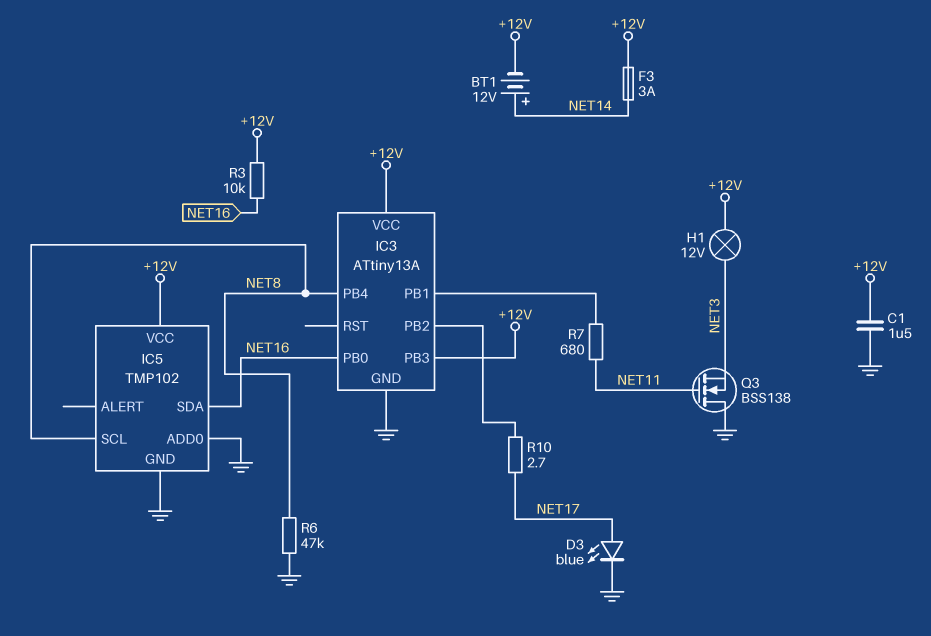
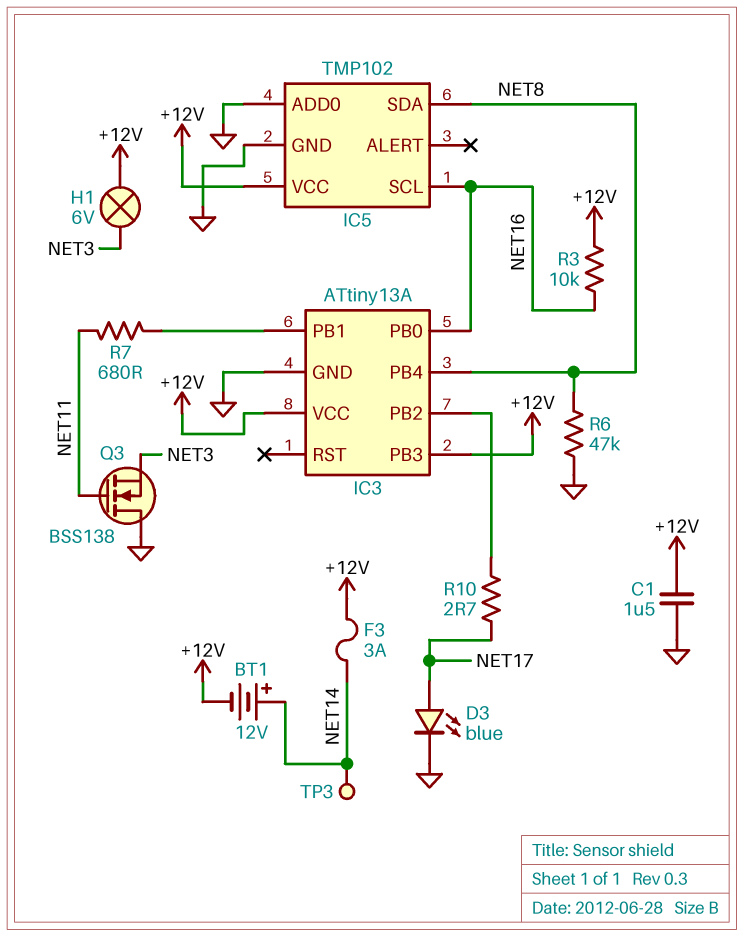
H1: lamp 12V (+12V, NET3) -> lamp 6V (+12V, NET3)
IC5 pin SCL: NET8 -> NET16
IC5 pin SDA: NET16 -> NET8
TP3: none -> test point (NET14)

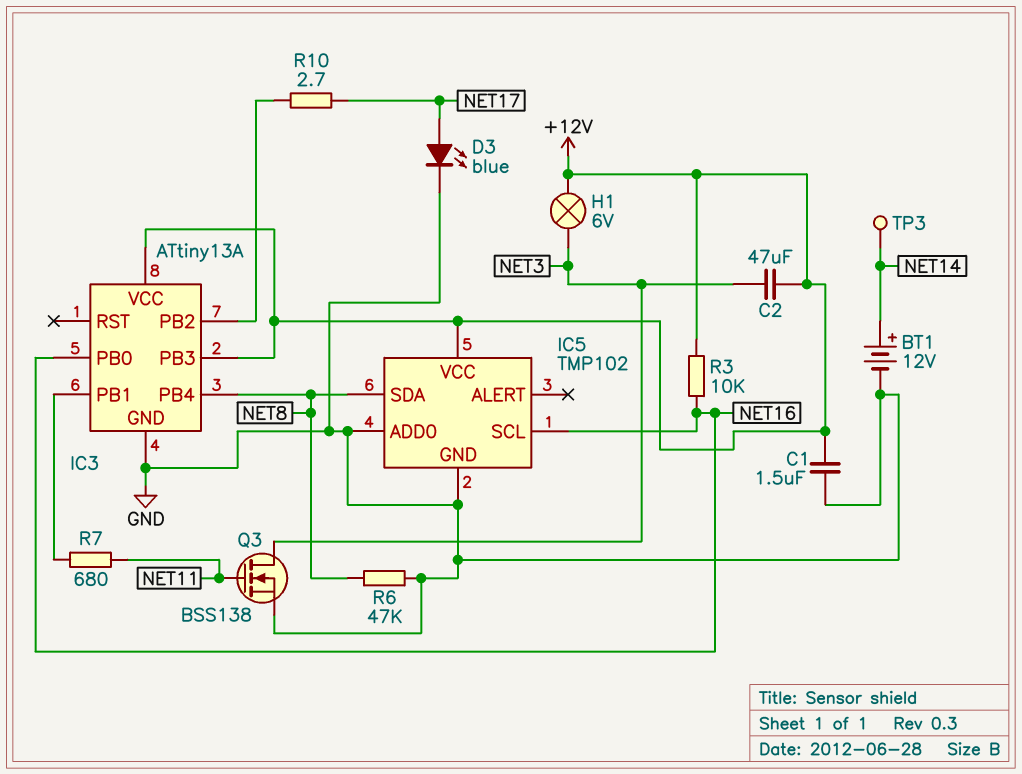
BT1: 12V (plus NET14, minus +12V) -> 12V (plus NET14, minus GND)
C2: none -> 47uF (+12V, NET3)
F3: 3A (+12V, NET14) -> none
Q3: NMOS BSS138 (G NET11, D GND, S NET3) -> NMOS BSS138 (G NET11, D NET3, S GND)

